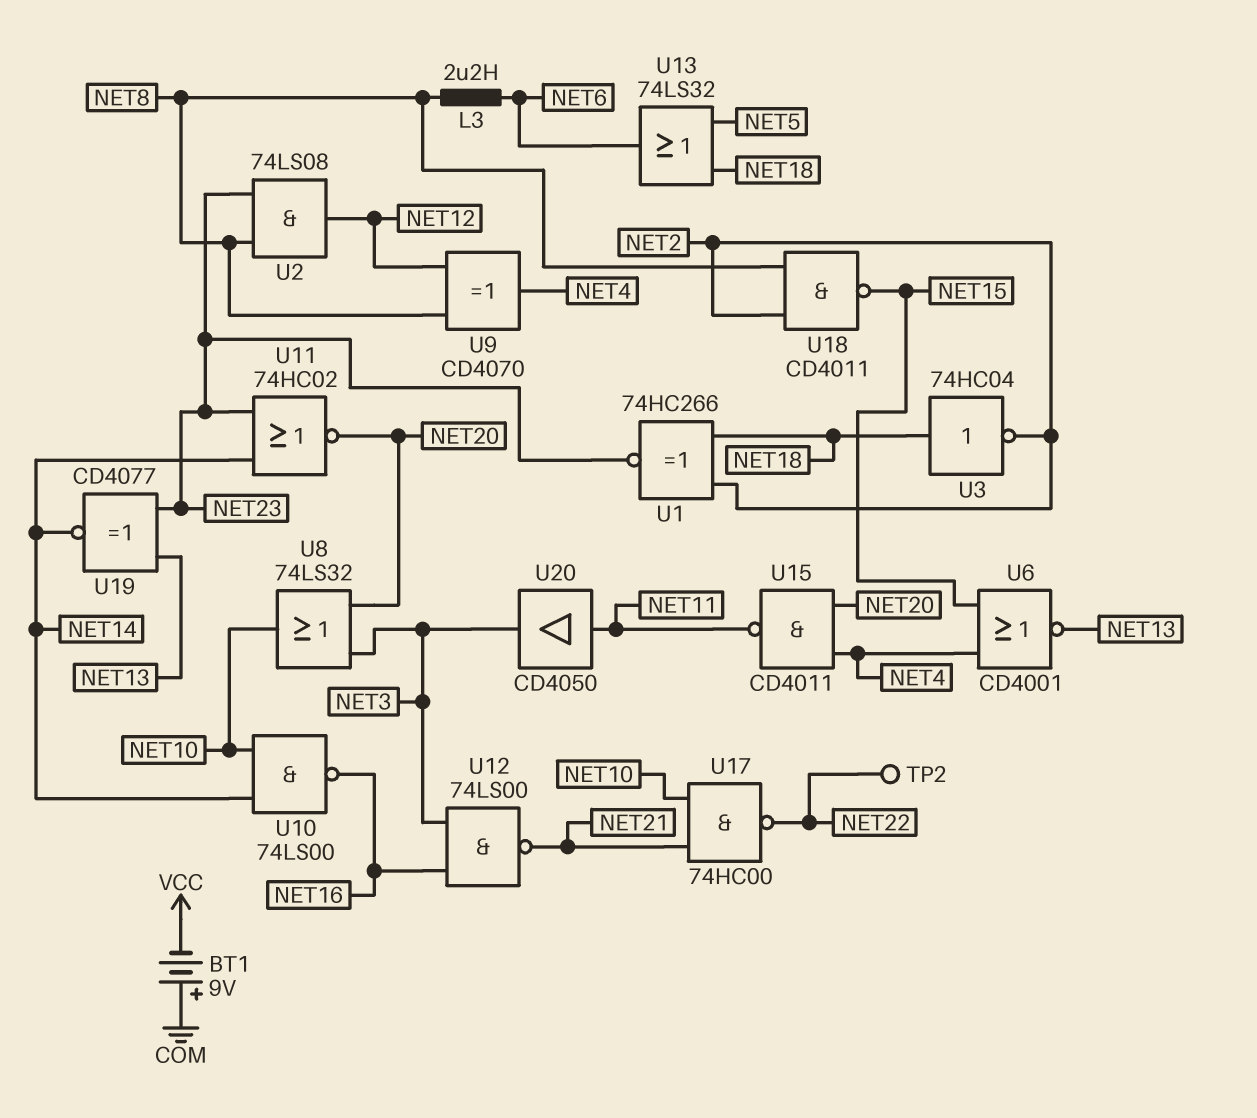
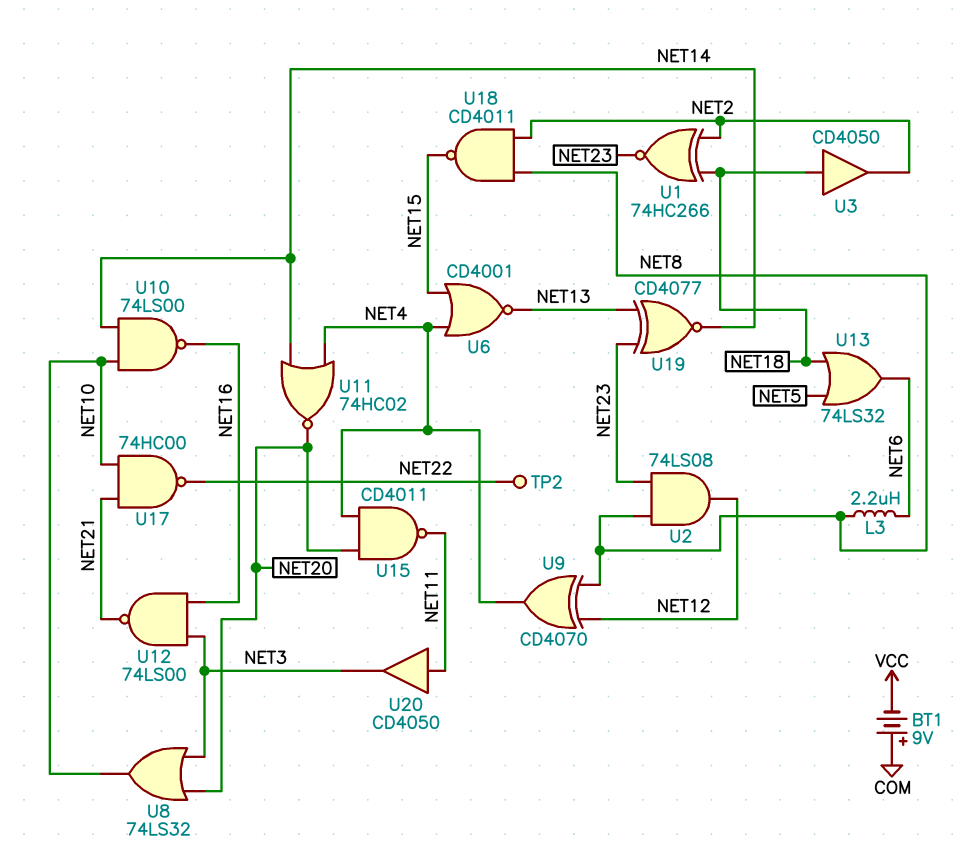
U3: NOT 74HC04 (in NET18, out NET2) -> buffer CD4050 (in NET18, out NET2)
U11: NOR 74HC02 (in NET14, in NET23, out NET20) -> NOR 74HC02 (in NET4, in NET14, out NET20)

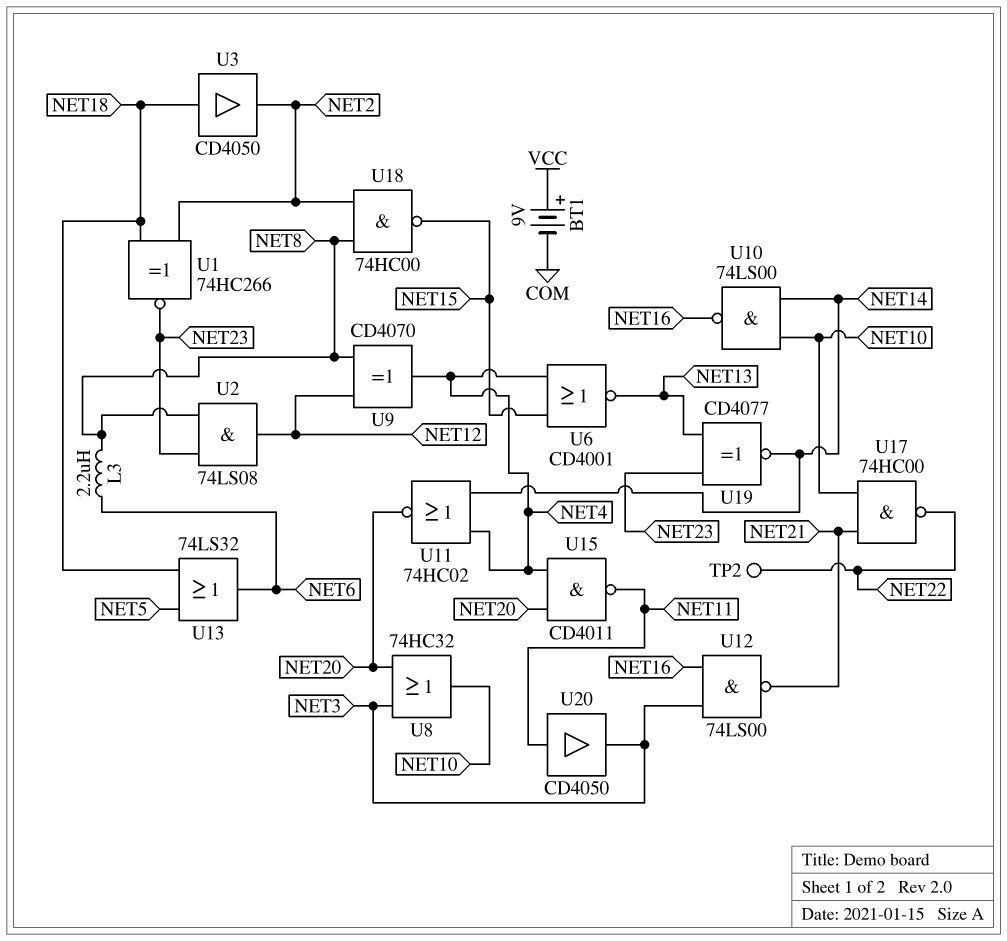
BT1: 9V (plus COM, minus VCC) -> 9V (plus VCC, minus COM)
U8: OR 74LS32 (in NET3, in NET20, out NET10) -> OR 74HC32 (in NET3, in NET20, out NET10)
U18: NAND CD4011 (in NET2, in NET8, out NET15) -> NAND 74HC00 (in NET2, in NET8, out NET15)

